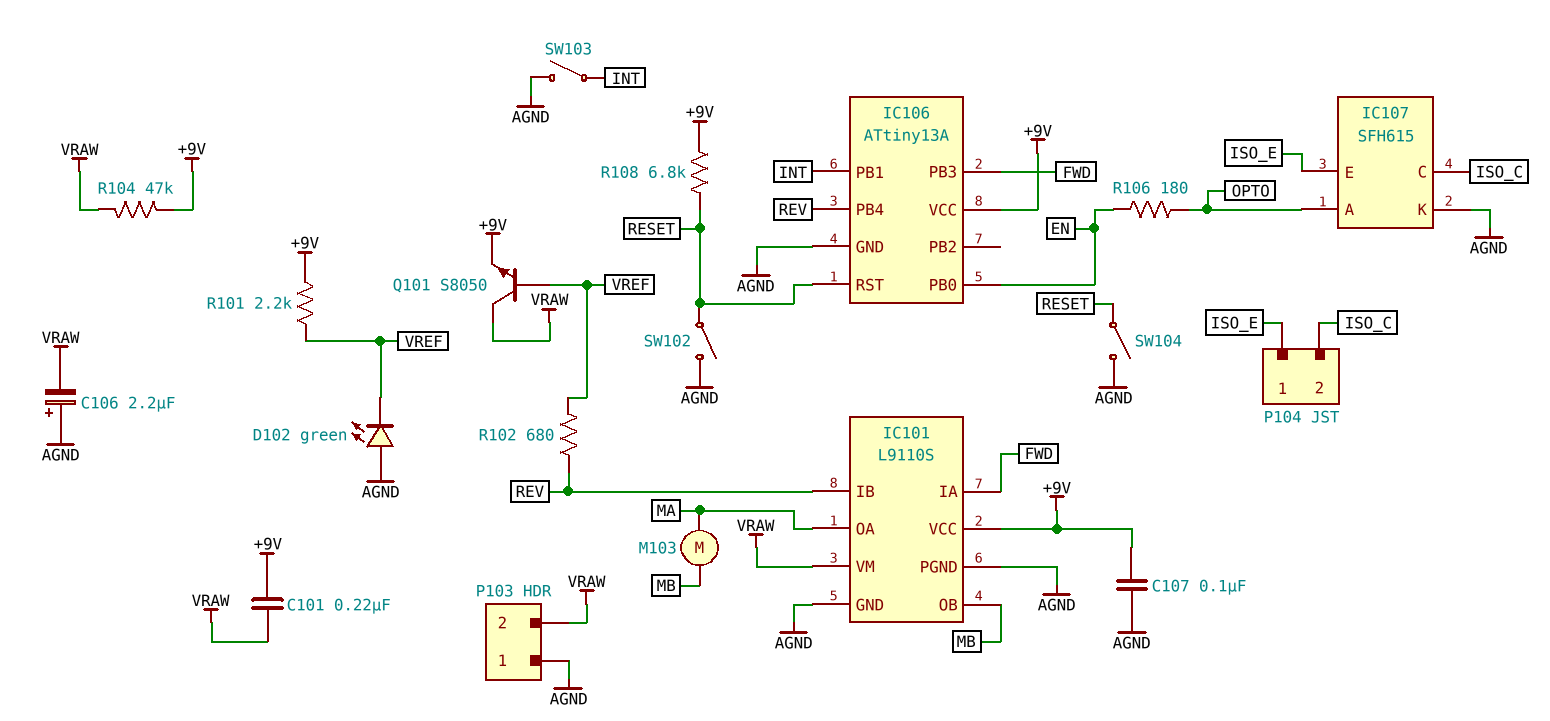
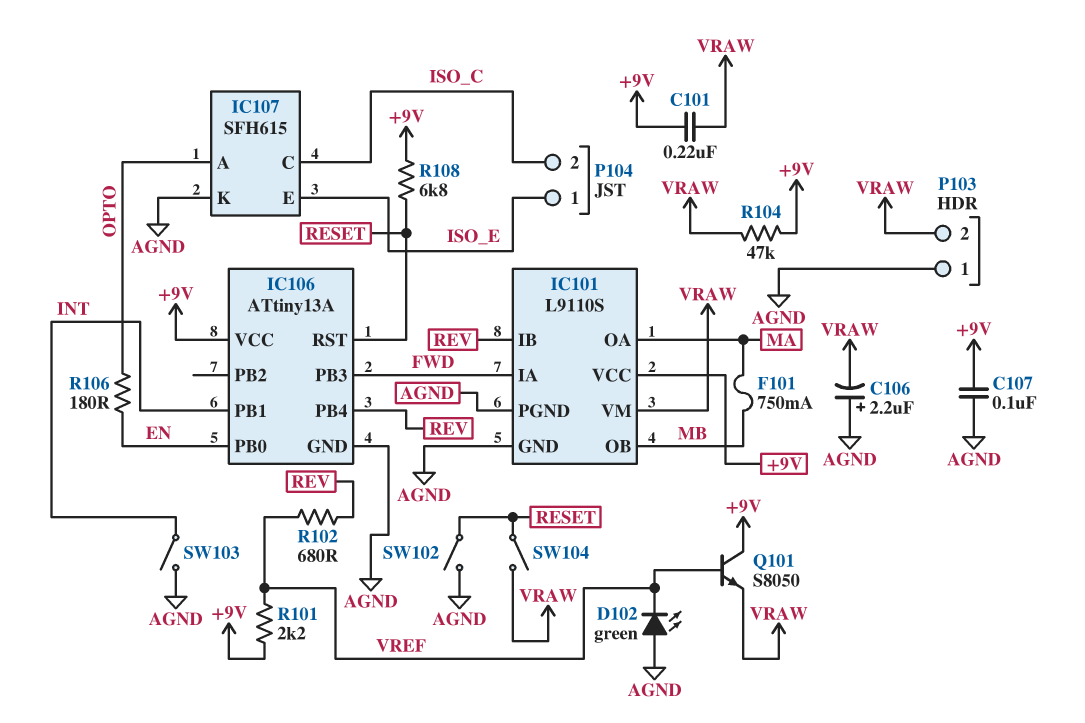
F101: none -> 750mA (MA, MB)
M103: motor (MA, MB) -> none
Q101: NPN S8050 (B VREF, C VRAW, E +9V) -> NPN S8050 (B VREF, C +9V, E VRAW)
SW104: switch (AGND, RESET) -> switch (RESET, VRAW)

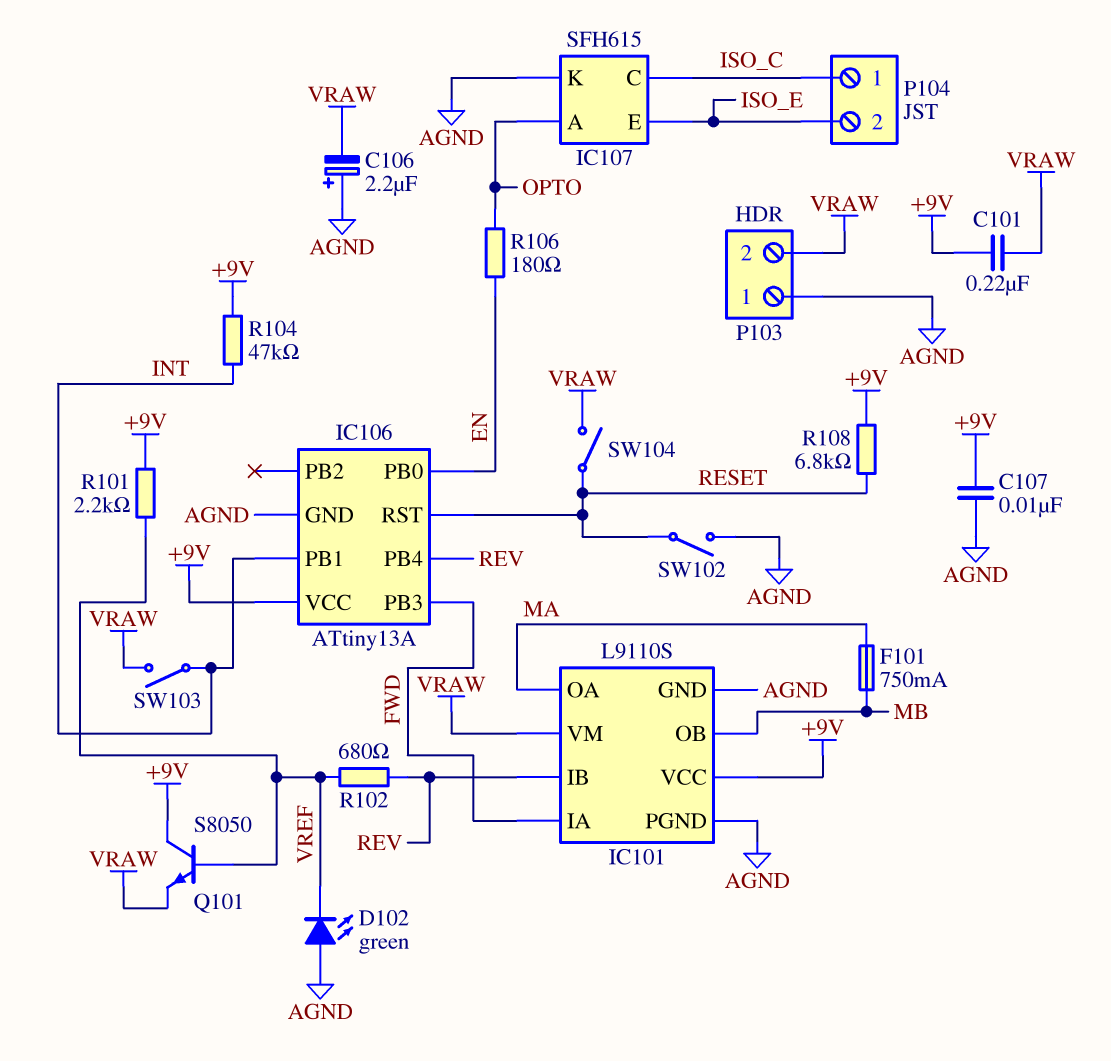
C107: 100nF (+9V, AGND) -> 10nF (+9V, AGND)
P104 pin 1: ISO_E -> ISO_C
P104 pin 2: ISO_C -> ISO_E
R104: 47k (+9V, VRAW) -> 47k (+9V, INT)
SW103: switch (AGND, INT) -> switch (INT, VRAW)

